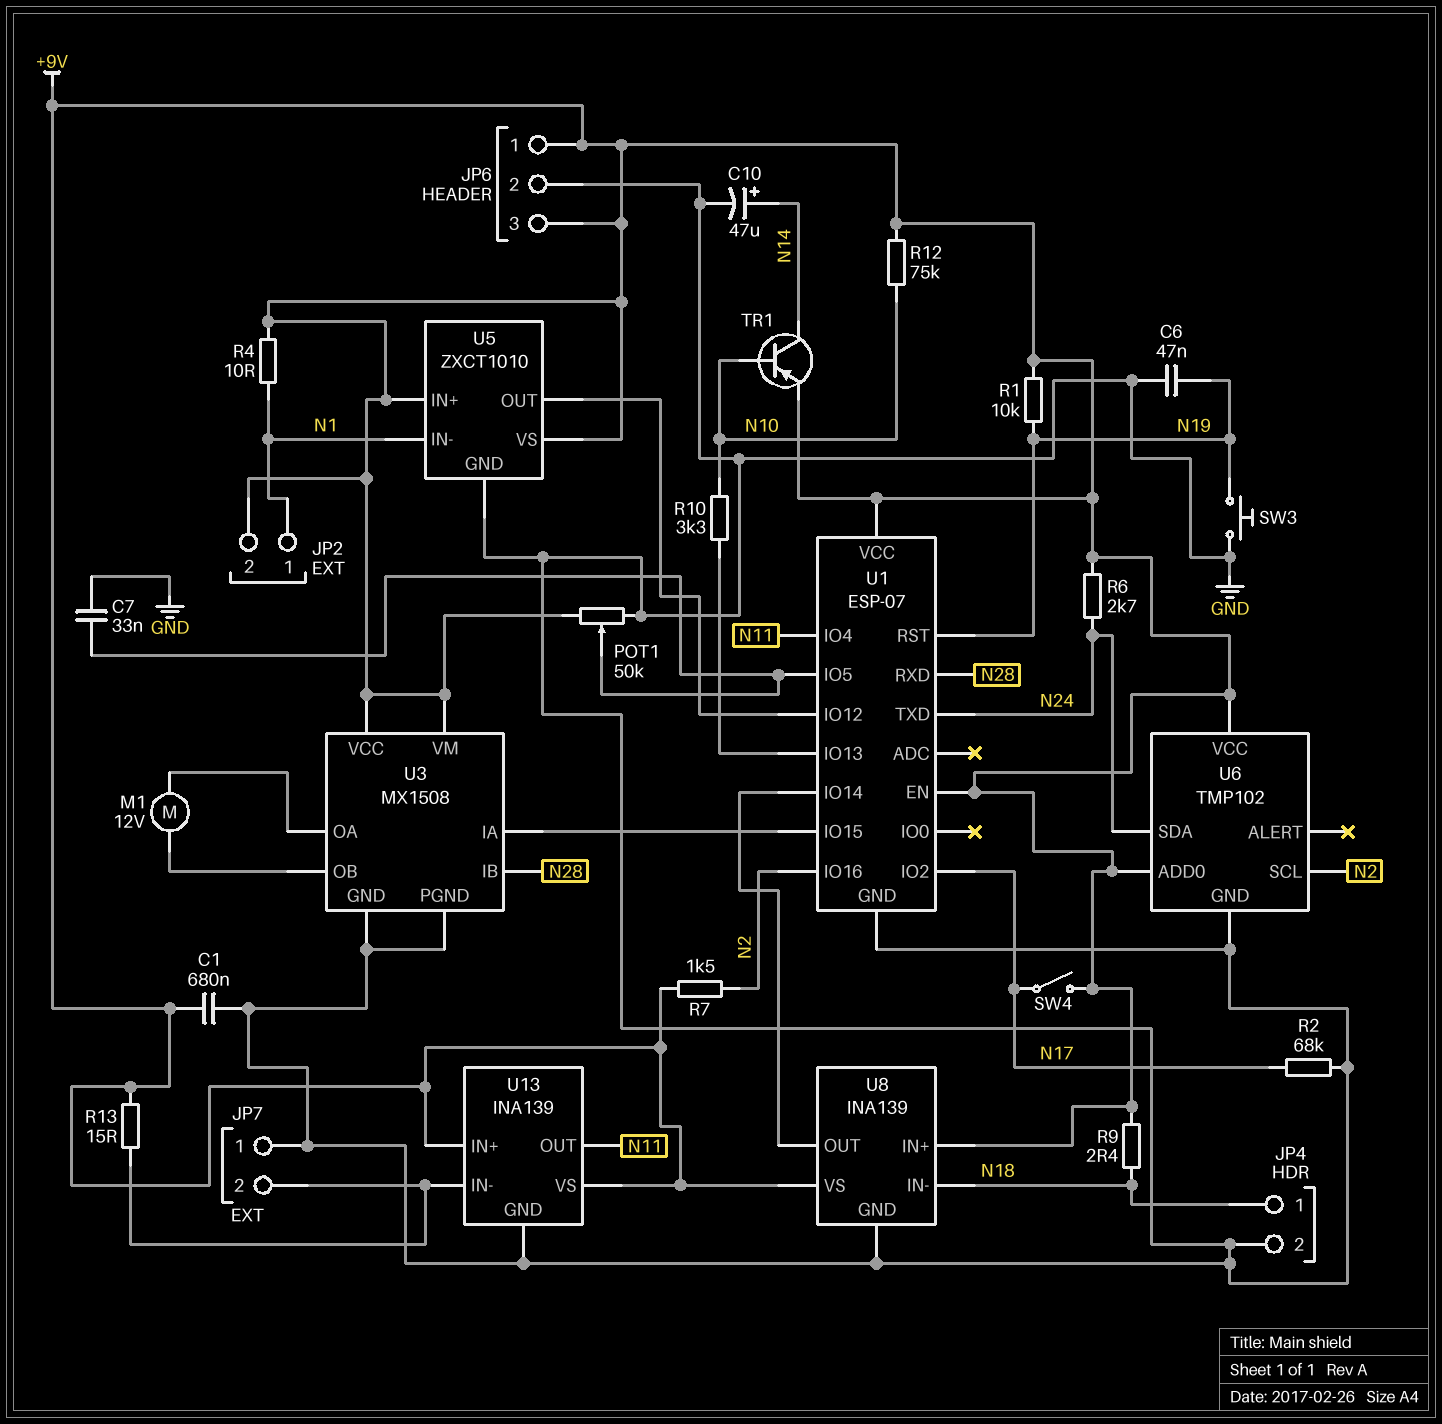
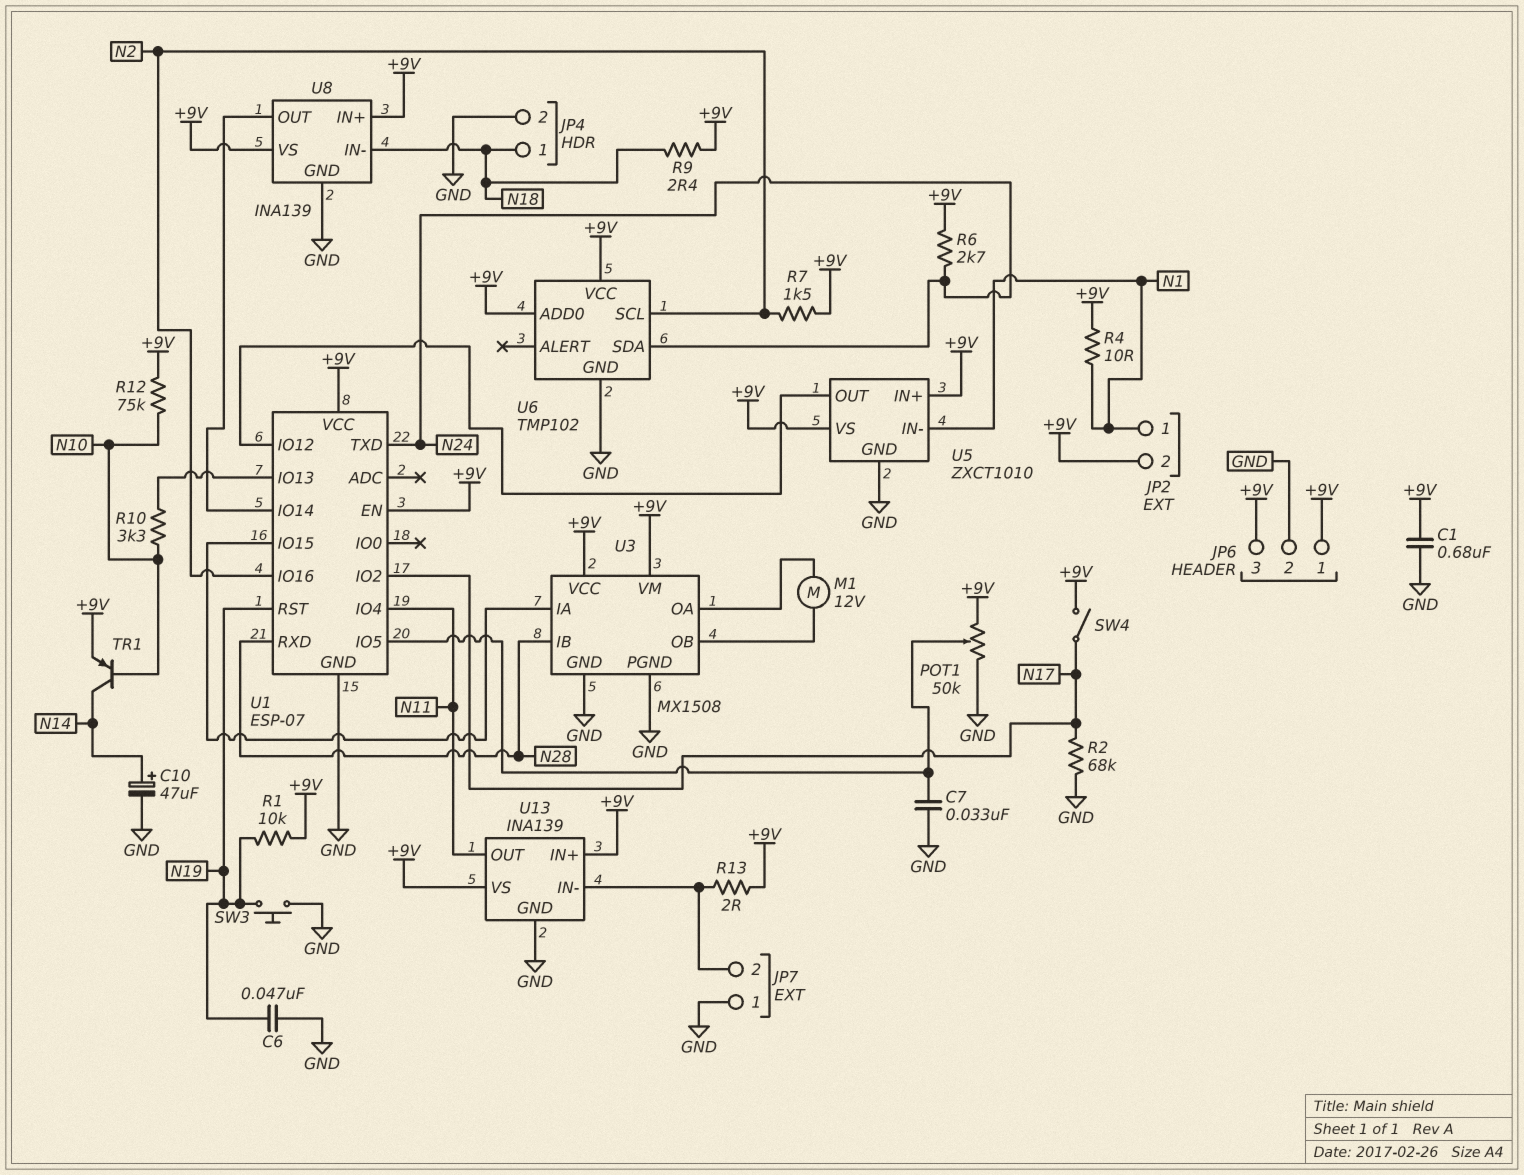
R13: 15 (+9V, JP7/2) -> 2 (+9V, JP7/2)

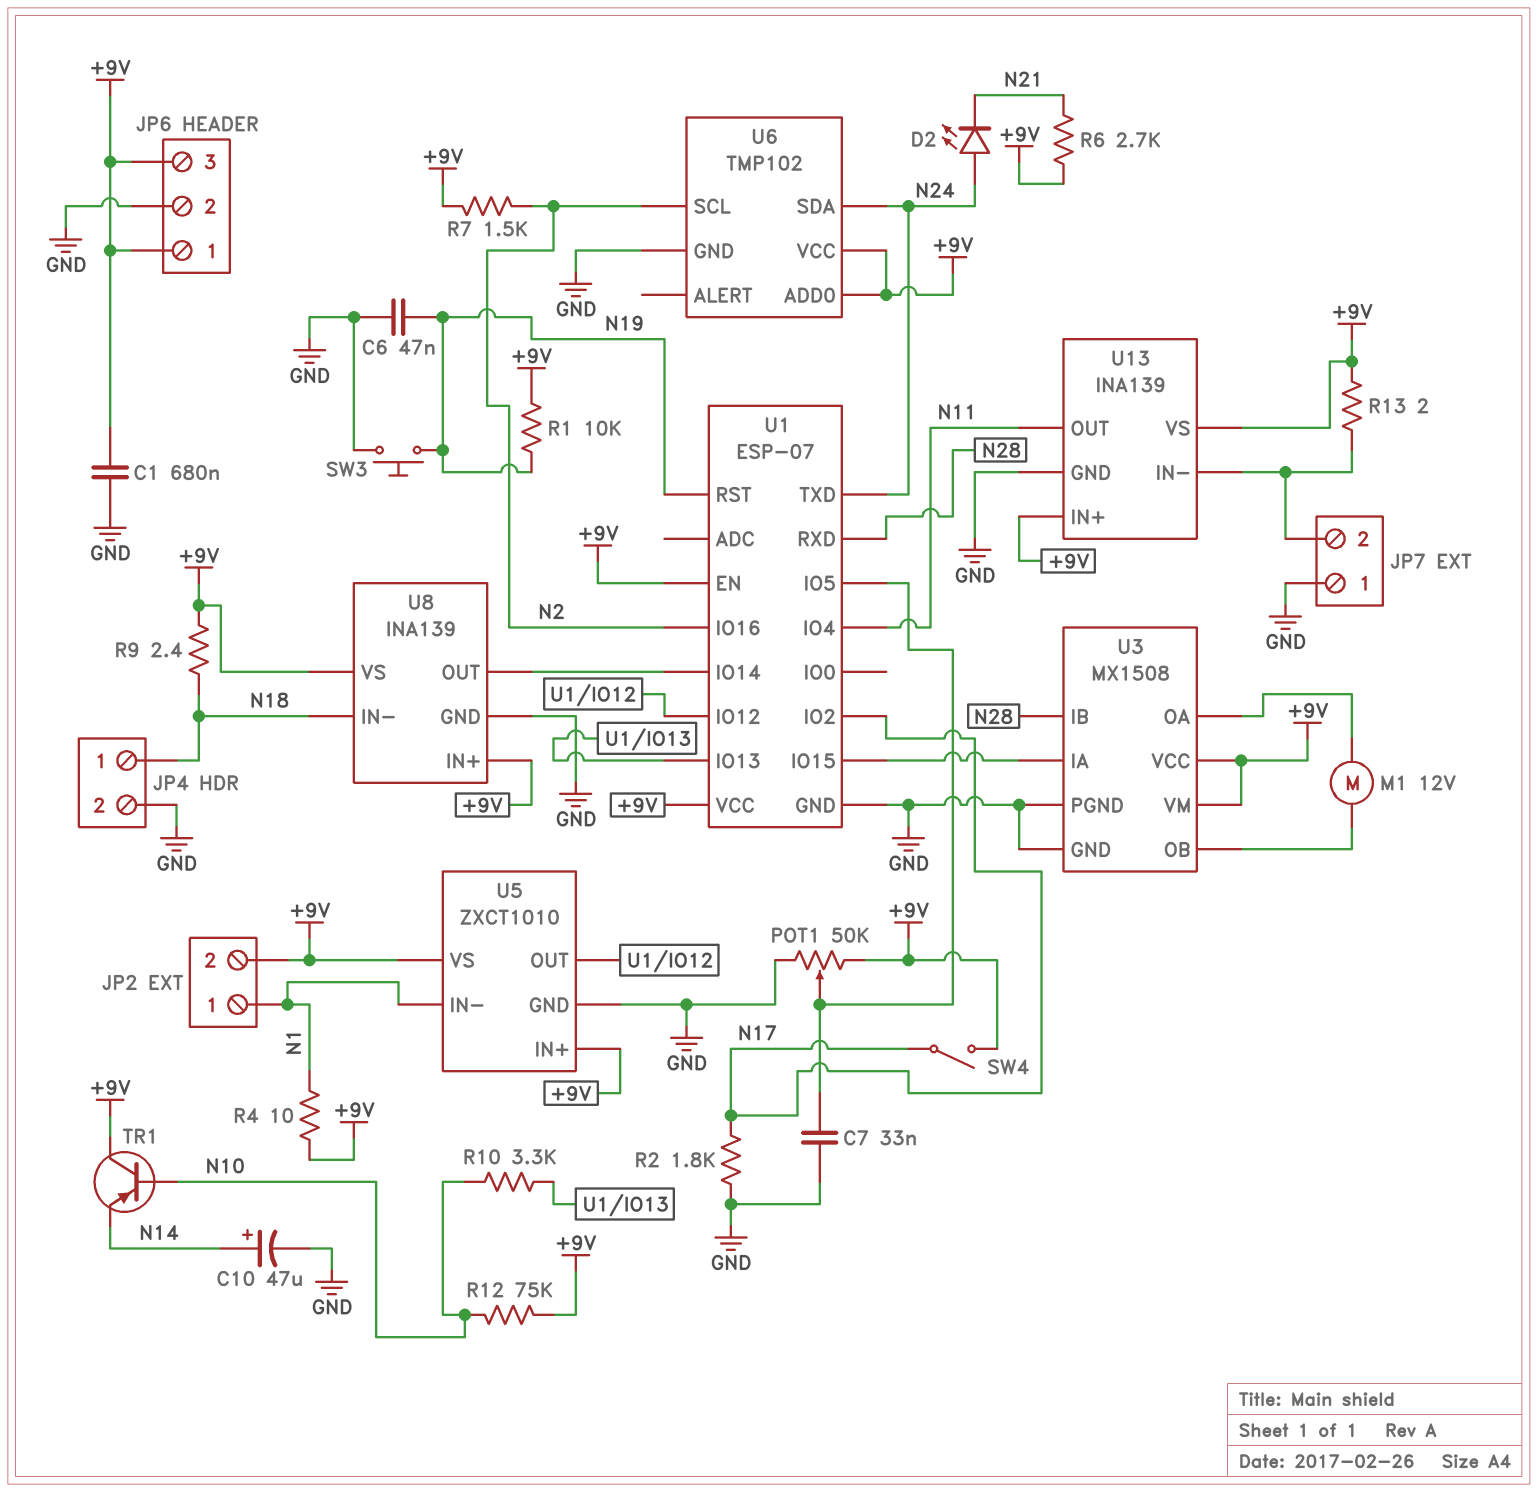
D2: none -> LED (A N24, K N21)
R2: 68k (GND, N17) -> 1.8k (GND, N17)
R6: 2.7k (+9V, N24) -> 2.7k (+9V, N21)
TR1: PNP (B N10, C N14, E +9V) -> PNP (B N10, C +9V, E N14)

